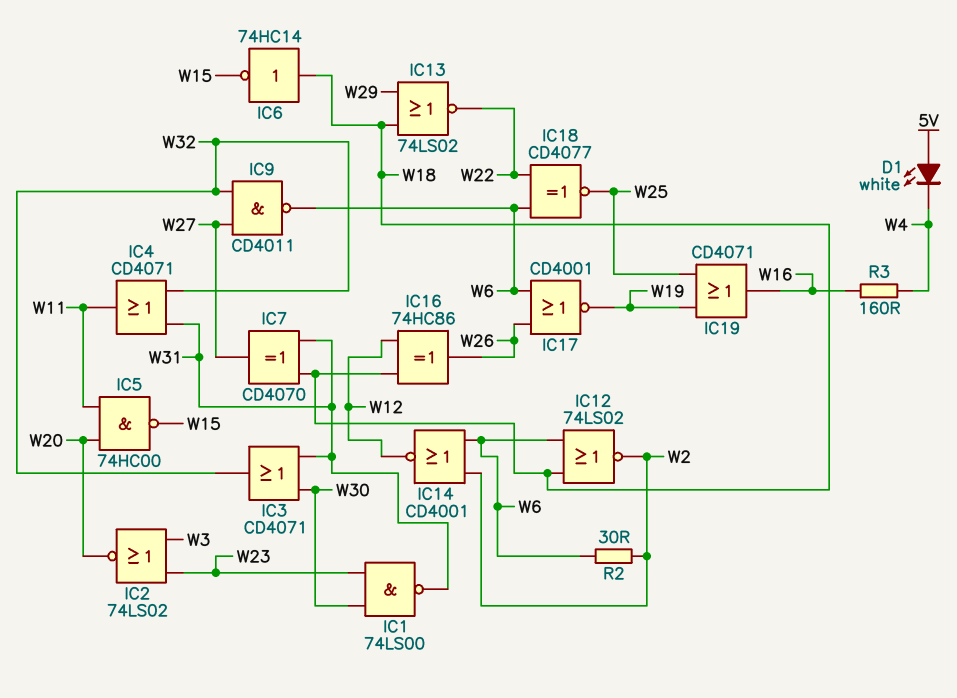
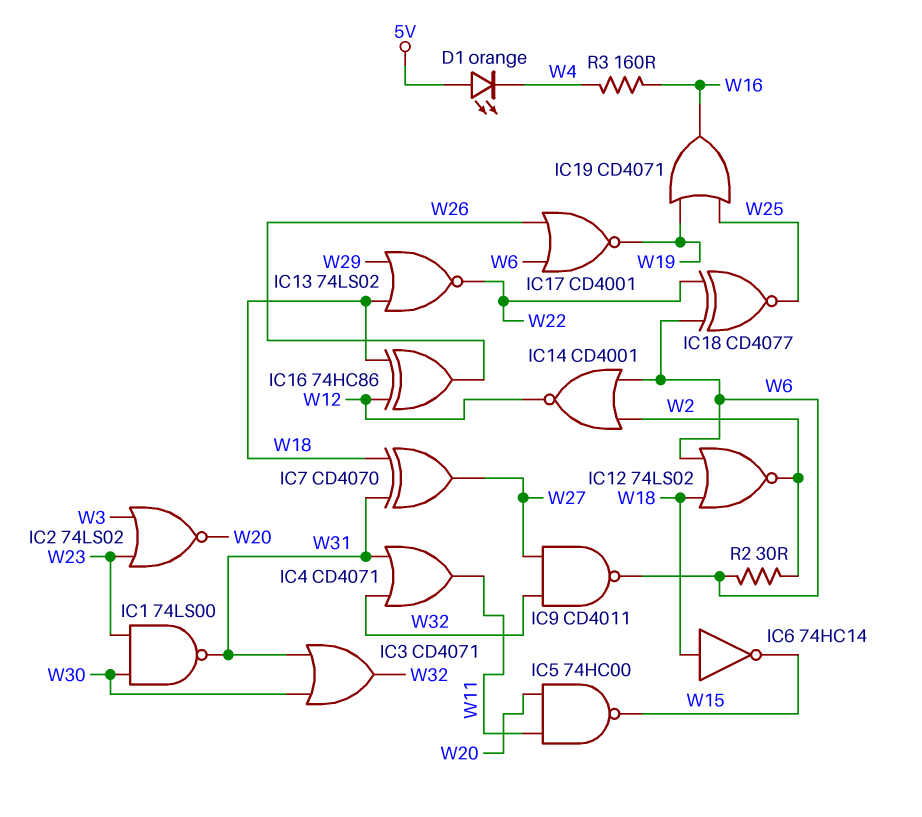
D1: LED white (A 5V, K W4) -> LED orange (A 5V, K W4)

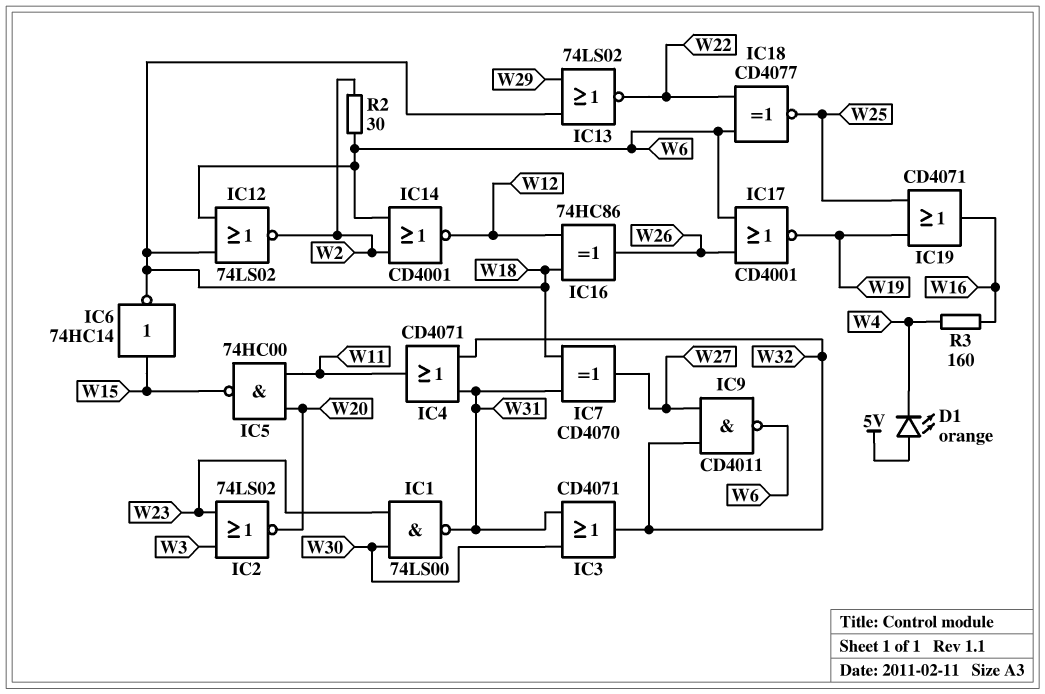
IC6: NOT 74HC14 (in W18, out W15) -> NOT 74HC14 (in W15, out W18)

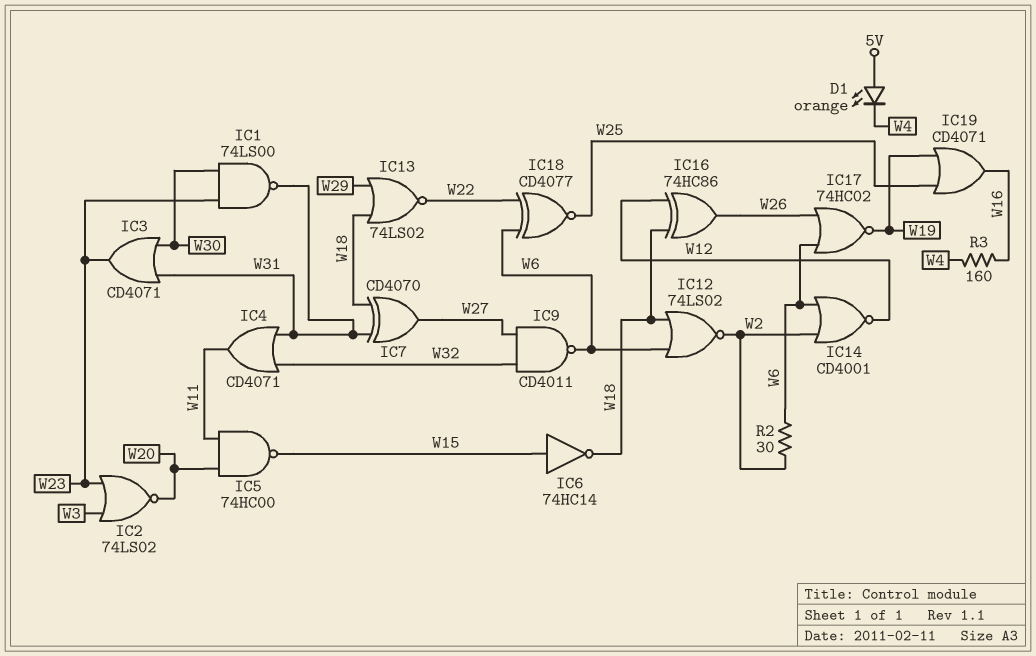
IC3: OR CD4071 (in W30, in W31, out W32) -> OR CD4071 (in W30, in W31, out W23)
IC17: NOR CD4001 (in W6, in W26, out W19) -> NOR 74HC02 (in W6, in W26, out W19)

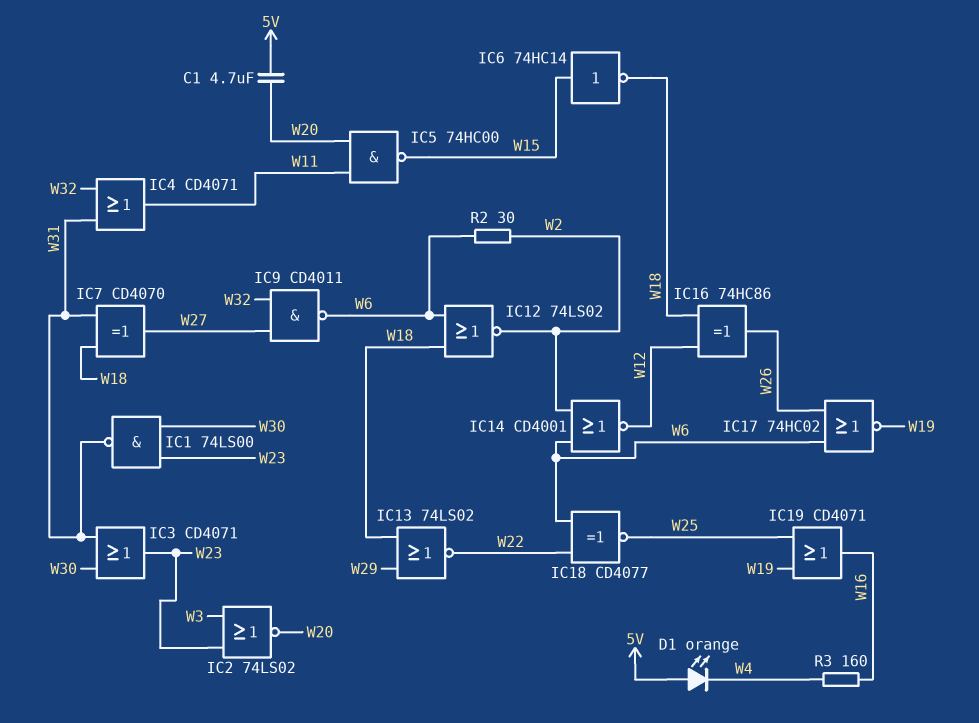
C1: none -> 4.7uF (5V, W20)

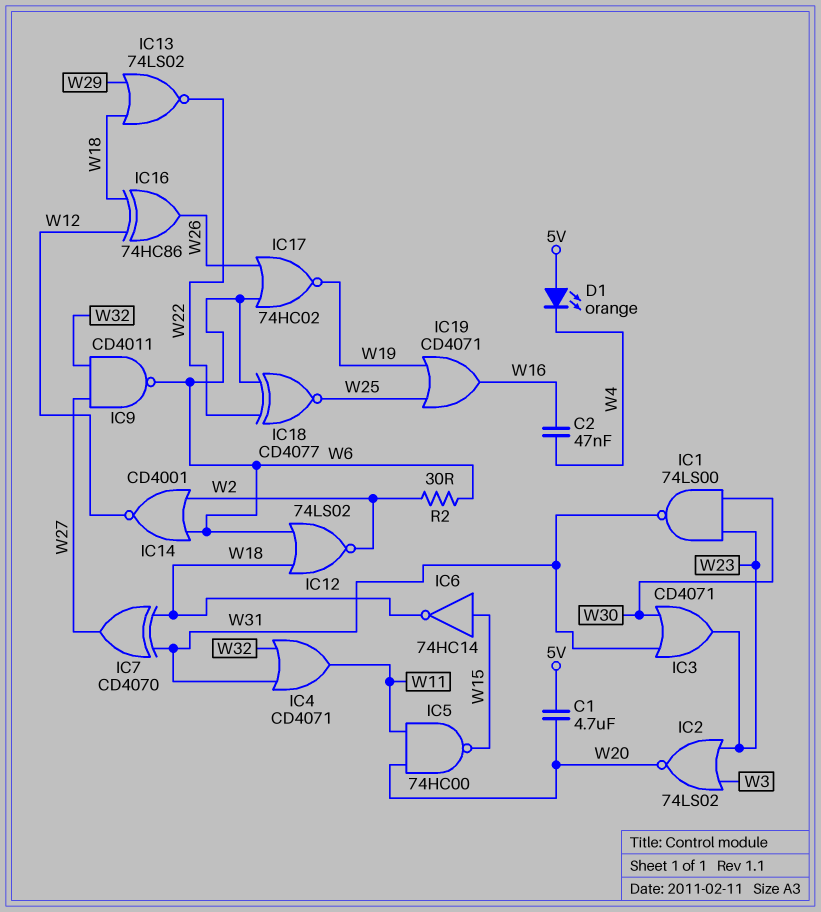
C2: none -> 47nF (W4, W16)
R3: 160 (W4, W16) -> none

